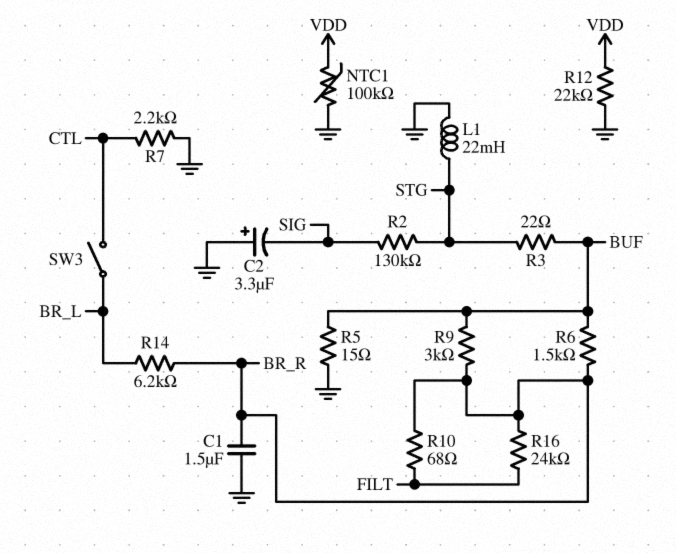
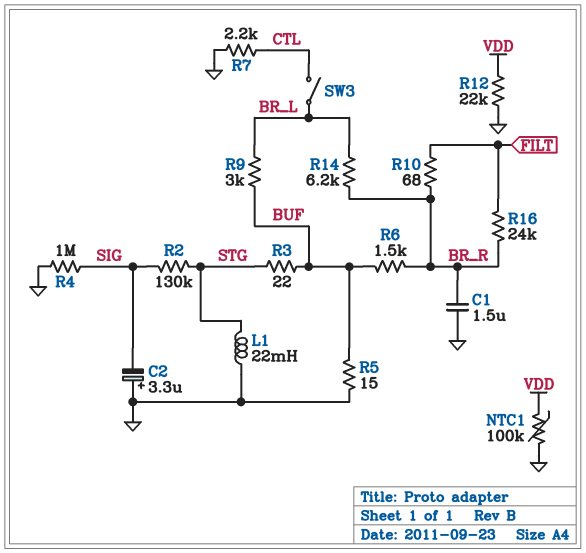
R4: none -> 1M (GND, SIG)
R9: 3k (BR_R, BUF) -> 3k (BR_L, BUF)

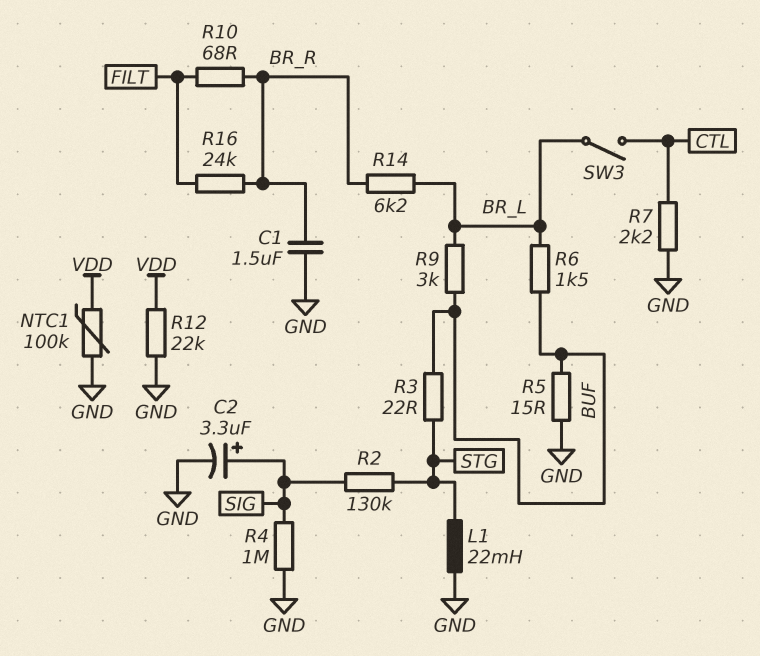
C2: 3.3uF (plus GND, minus SIG) -> 3.3uF (plus SIG, minus GND)
R6: 1.5k (BR_R, BUF) -> 1.5k (BR_L, BUF)

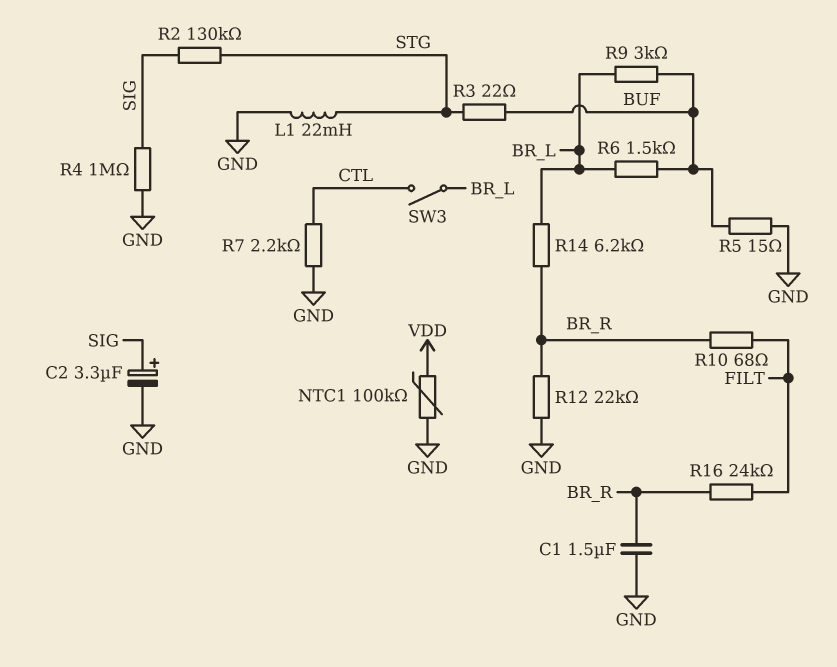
R12: 22k (GND, VDD) -> 22k (BR_R, GND)

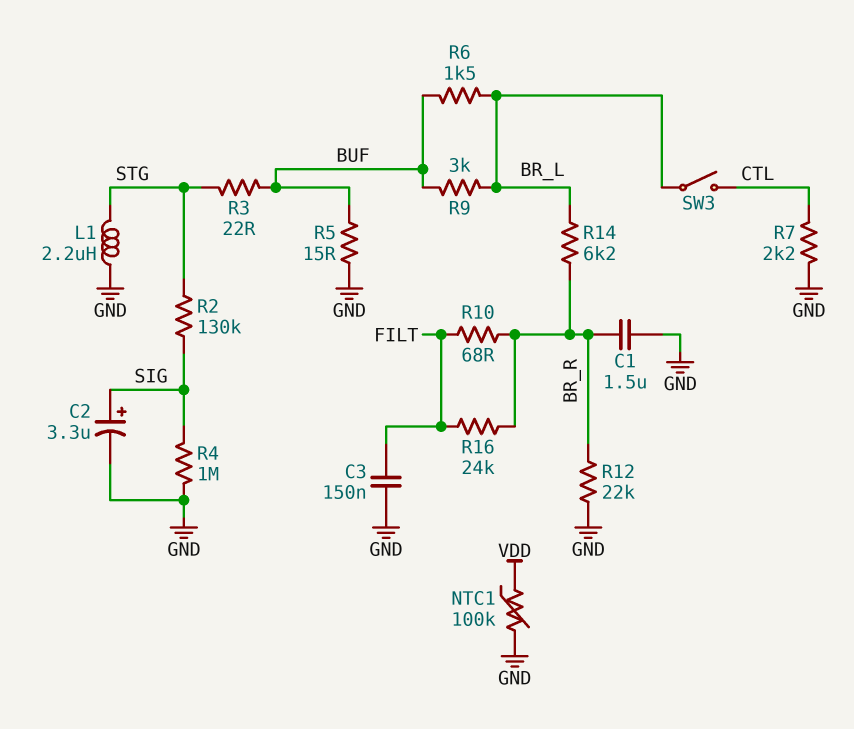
C3: none -> 150nF (FILT, GND)
L1: 22mH (GND, STG) -> 2.2uH (GND, STG)

